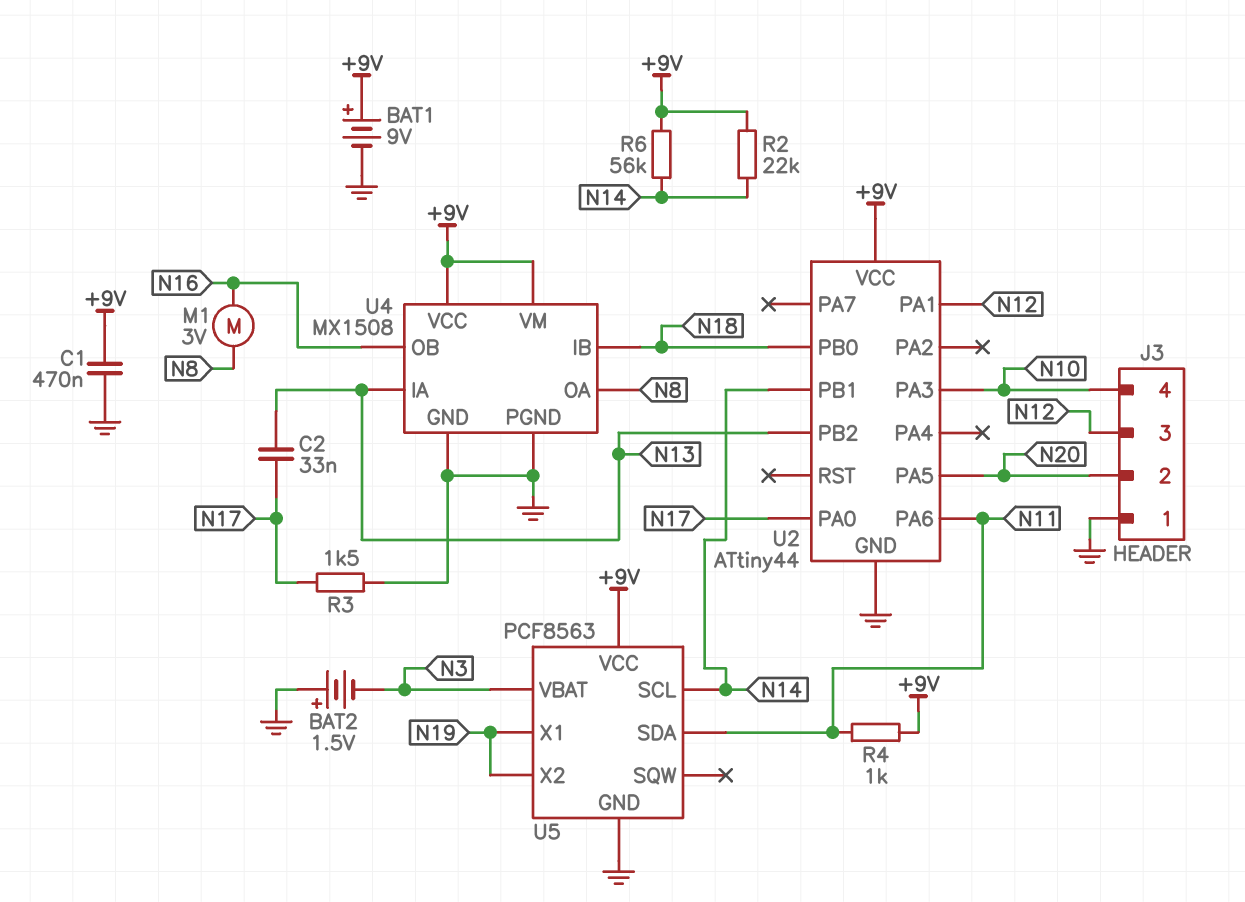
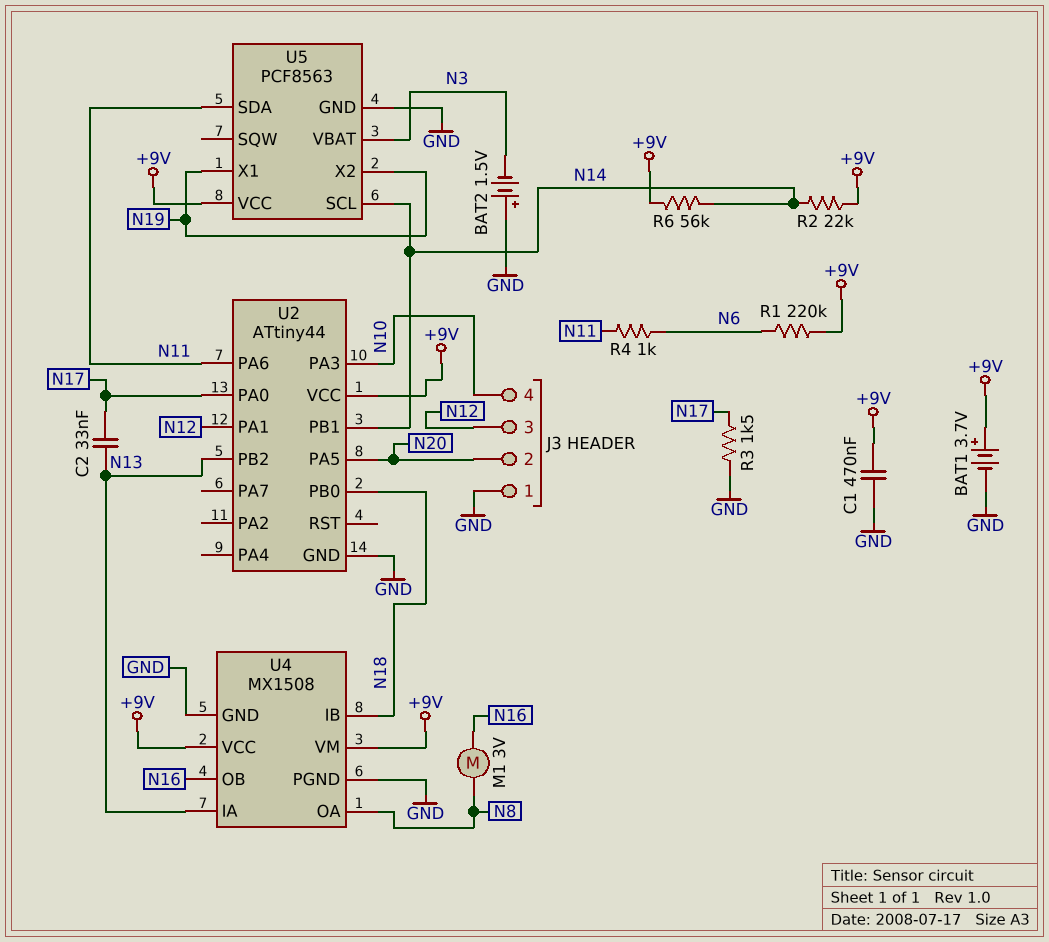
BAT1: 9V (plus +9V, minus GND) -> 3.7V (plus +9V, minus GND)
R1: none -> 220k (+9V, N6)
R4: 1k (+9V, N11) -> 1k (N6, N11)

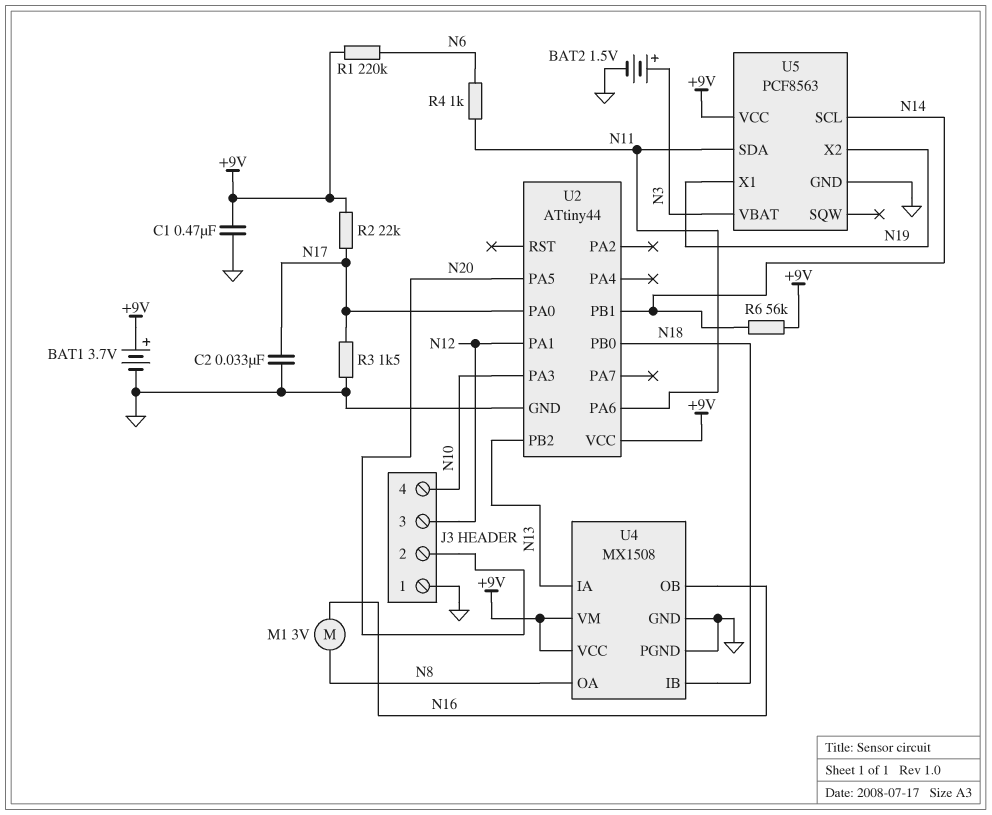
BAT2: 1.5V (plus GND, minus N3) -> 1.5V (plus N3, minus GND)
C2: 33nF (N13, N17) -> 33nF (GND, N17)
R2: 22k (+9V, N14) -> 22k (+9V, N17)

